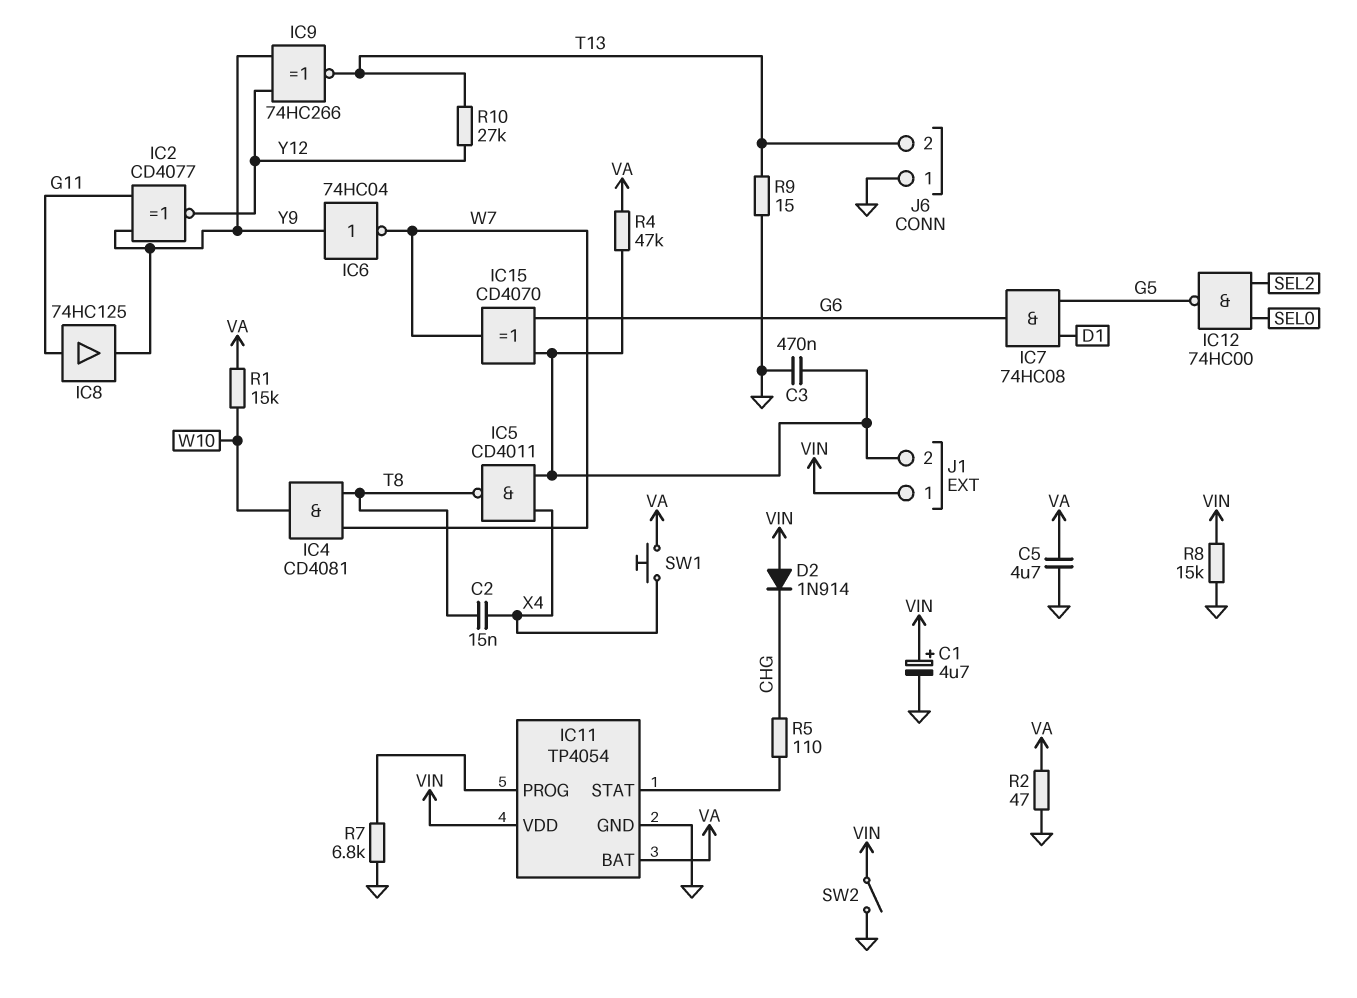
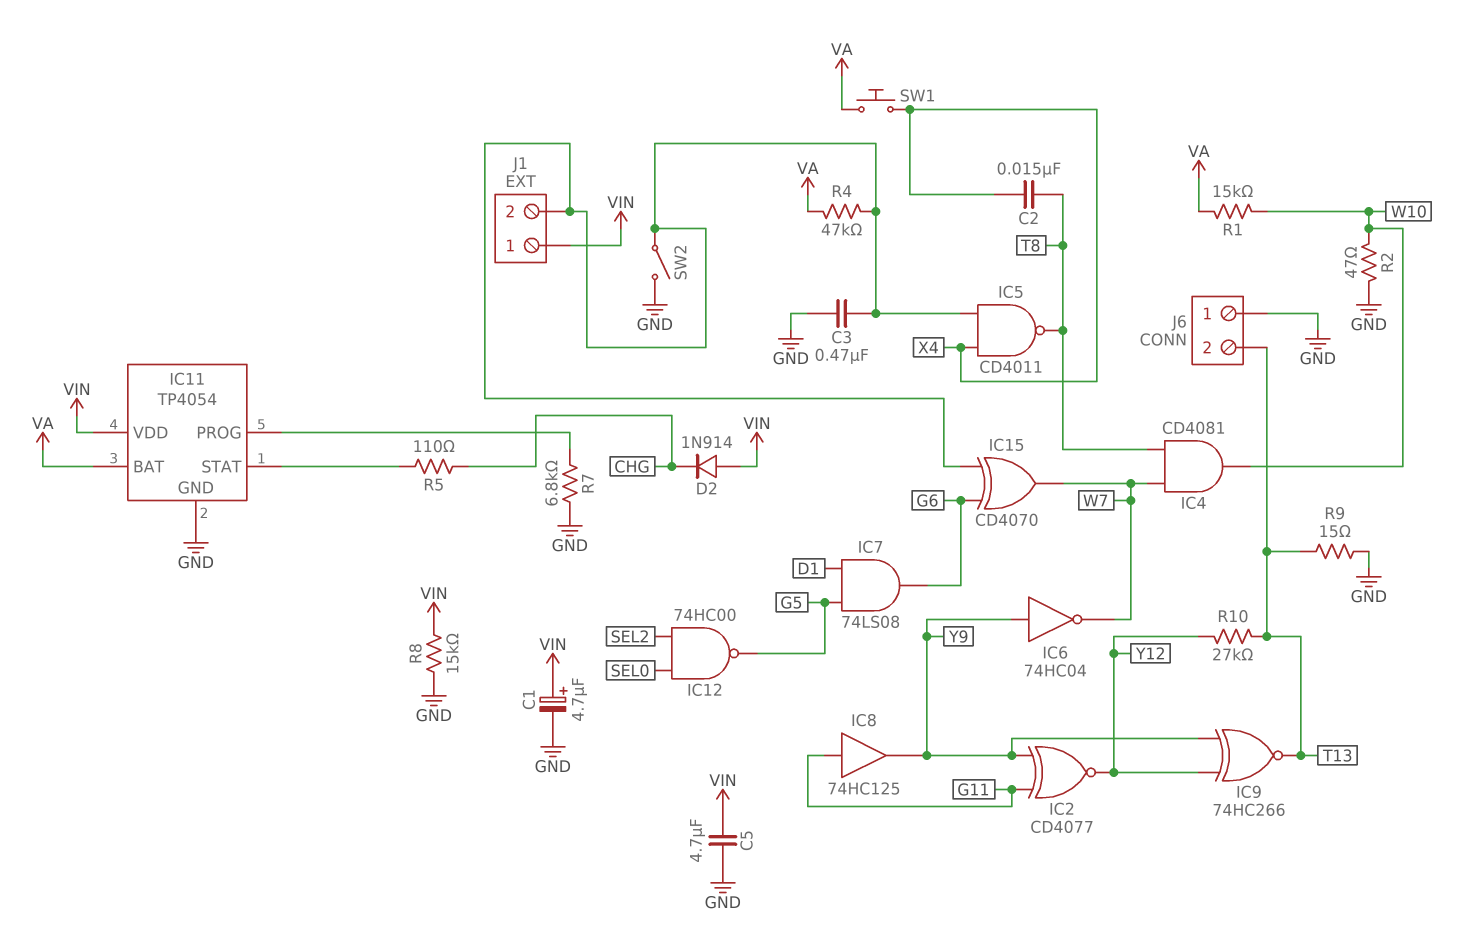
C5: 4.7uF (GND, VA) -> 4.7uF (GND, VIN)
IC7: AND 74HC08 (in D1, in G5, out G6) -> AND 74LS08 (in D1, in G5, out G6)
R2: 47 (GND, VA) -> 47 (GND, W10)
SW2: switch (GND, VIN) -> switch (GND, J1/2)

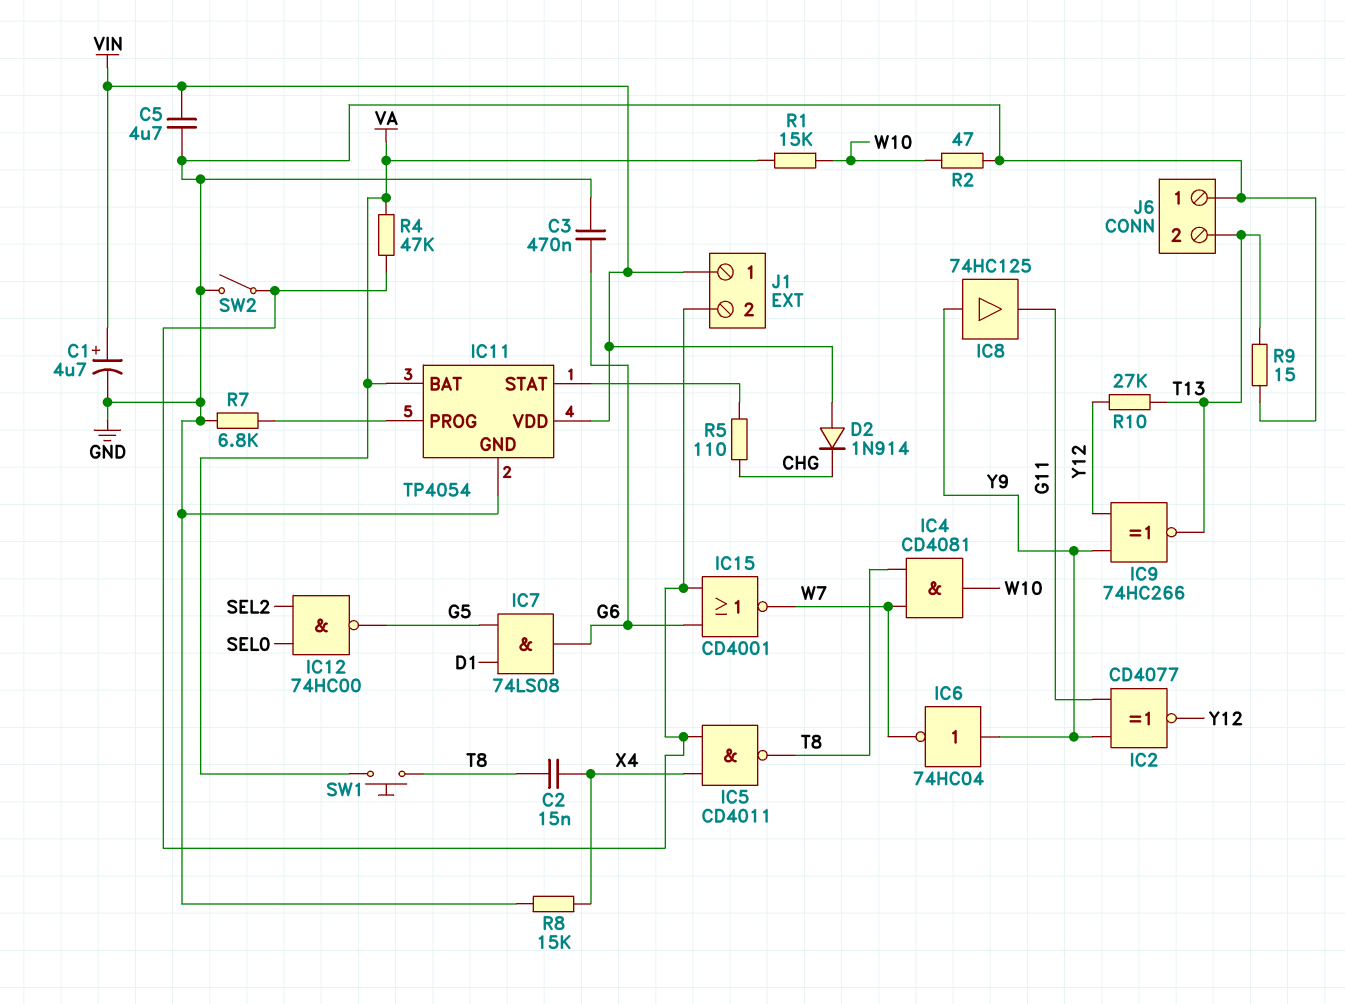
C3: 470nF (GND, J1/2) -> 470nF (G6, GND)
IC8: buffer 74HC125 (in G11, out Y9) -> buffer 74HC125 (in Y9, out G11)
IC15: XOR CD4070 (in G6, in J1/2, out W7) -> NOR CD4001 (in G6, in J1/2, out W7)
R8: 15k (GND, VIN) -> 15k (GND, X4)
SW1: button (VA, X4) -> button (T8, VA)

